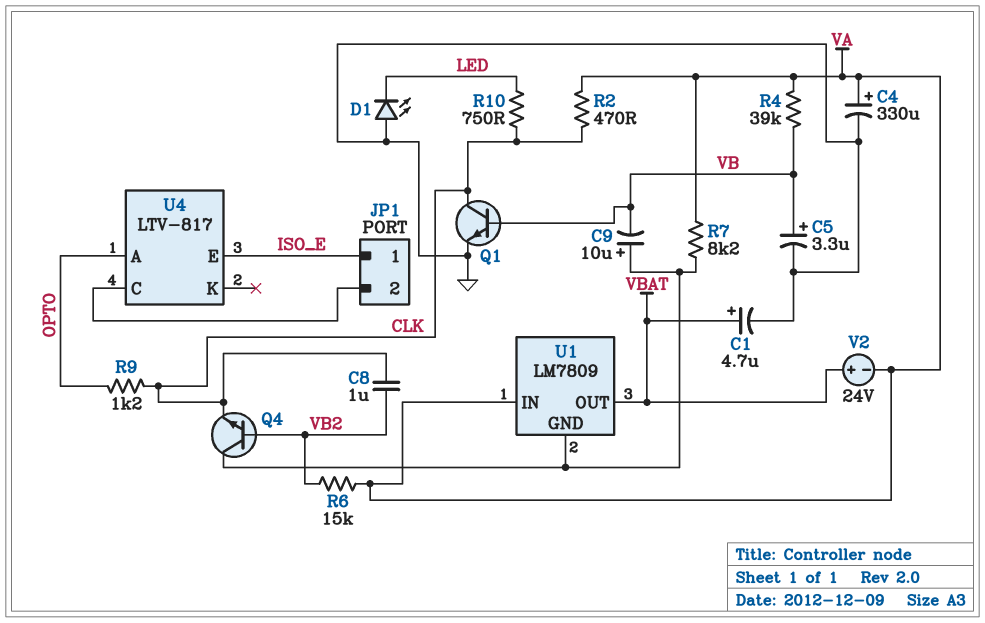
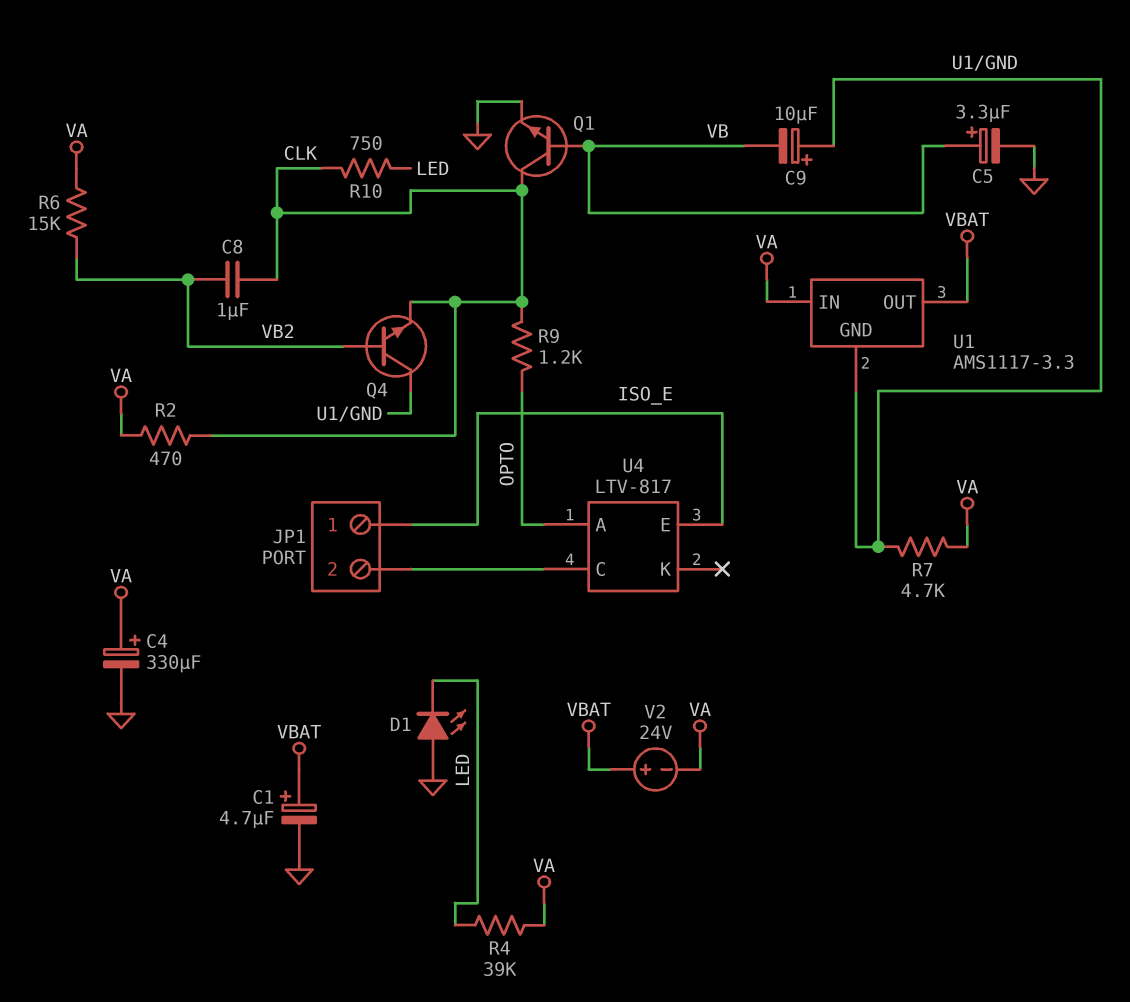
R4: 39k (VA, VB) -> 39k (LED, VA)
R7: 8.2k (U1/GND, VA) -> 4.7k (U1/GND, VA)
U1: LM7809 -> AMS1117-3.3

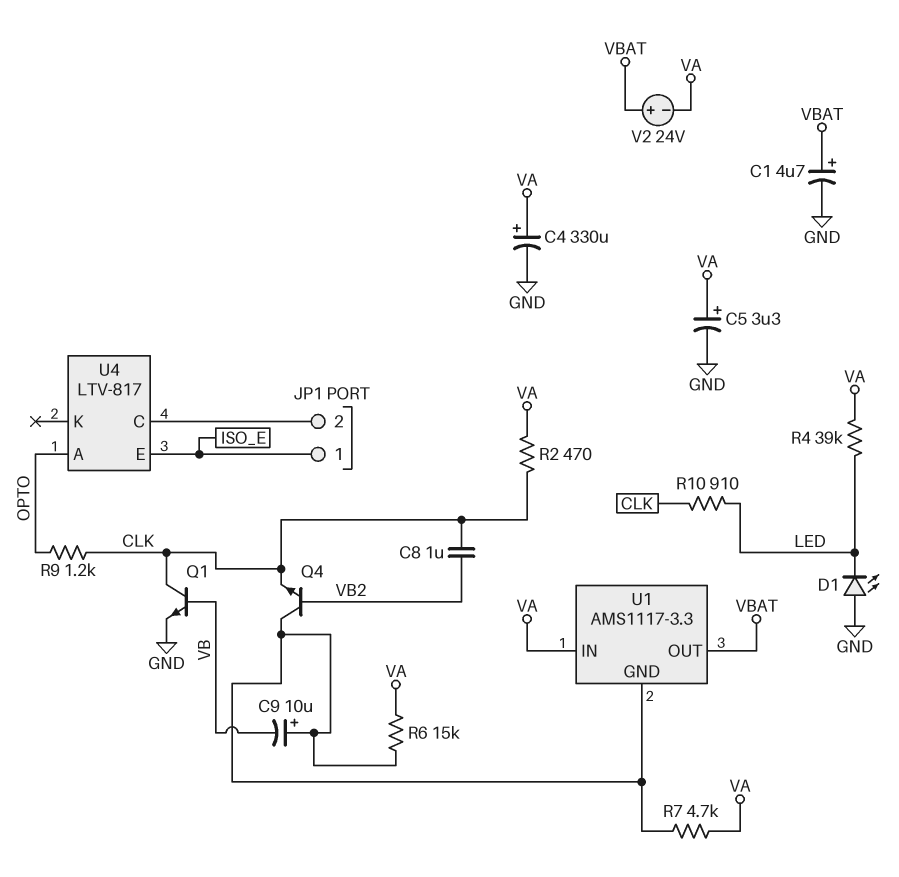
C5: 3.3uF (plus VB, minus GND) -> 3.3uF (plus VA, minus GND)
R6: 15k (VA, VB2) -> 15k (U1/GND, VA)
R10: 750 (CLK, LED) -> 910 (CLK, LED)

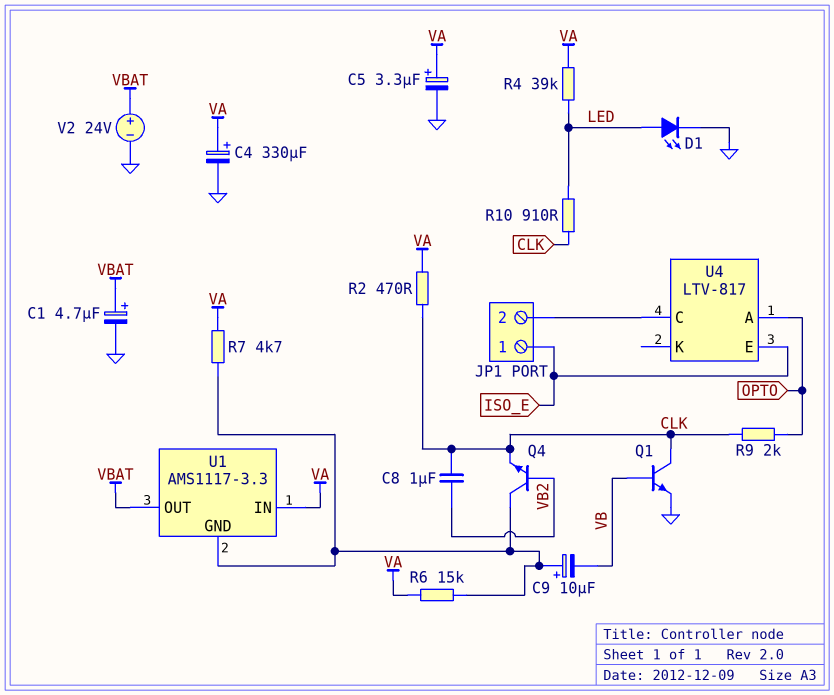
D1: LED (A GND, K LED) -> LED (A LED, K GND)
R9: 1.2k (CLK, OPTO) -> 2k (CLK, OPTO)
V2: 24V (plus VBAT, minus VA) -> 24V (plus VBAT, minus GND)

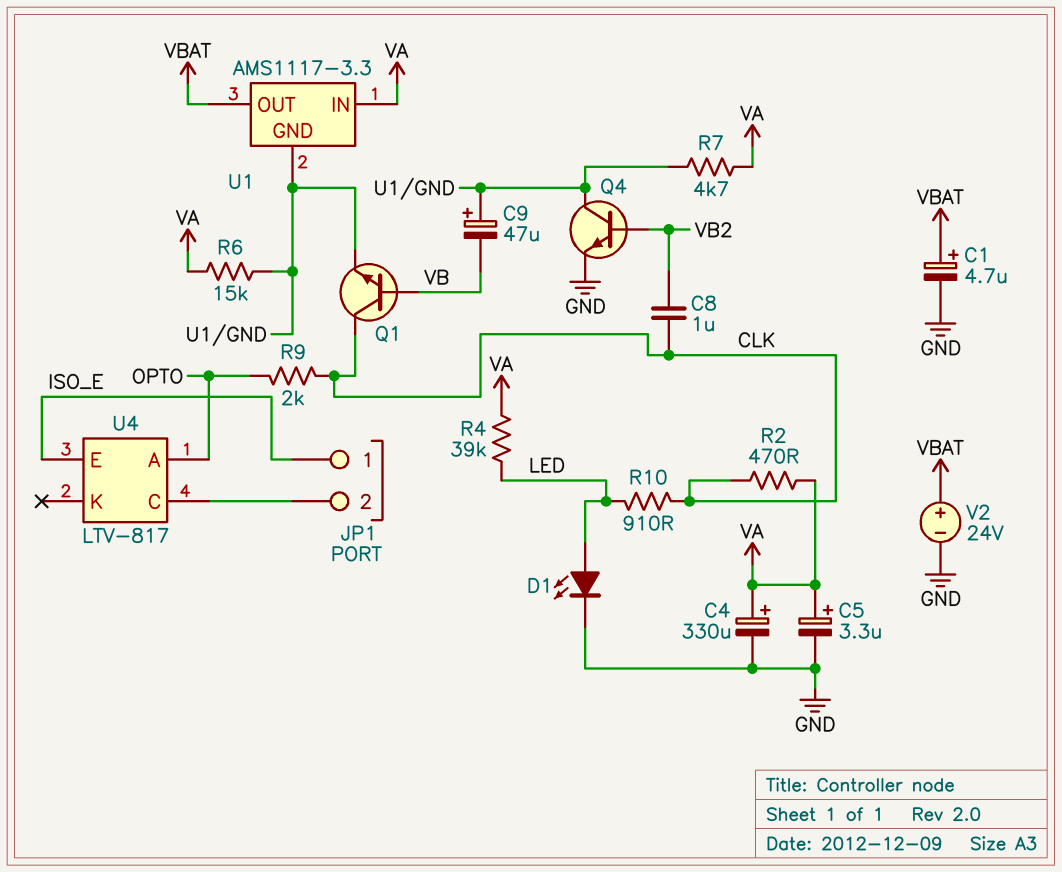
C9: 10uF (plus U1/GND, minus VB) -> 47uF (plus U1/GND, minus VB)
Q1: NPN (B VB, C CLK, E GND) -> NPN (B VB, C CLK, E U1/GND)
Q4: NPN (B VB2, C U1/GND, E CLK) -> NPN (B VB2, C U1/GND, E GND)

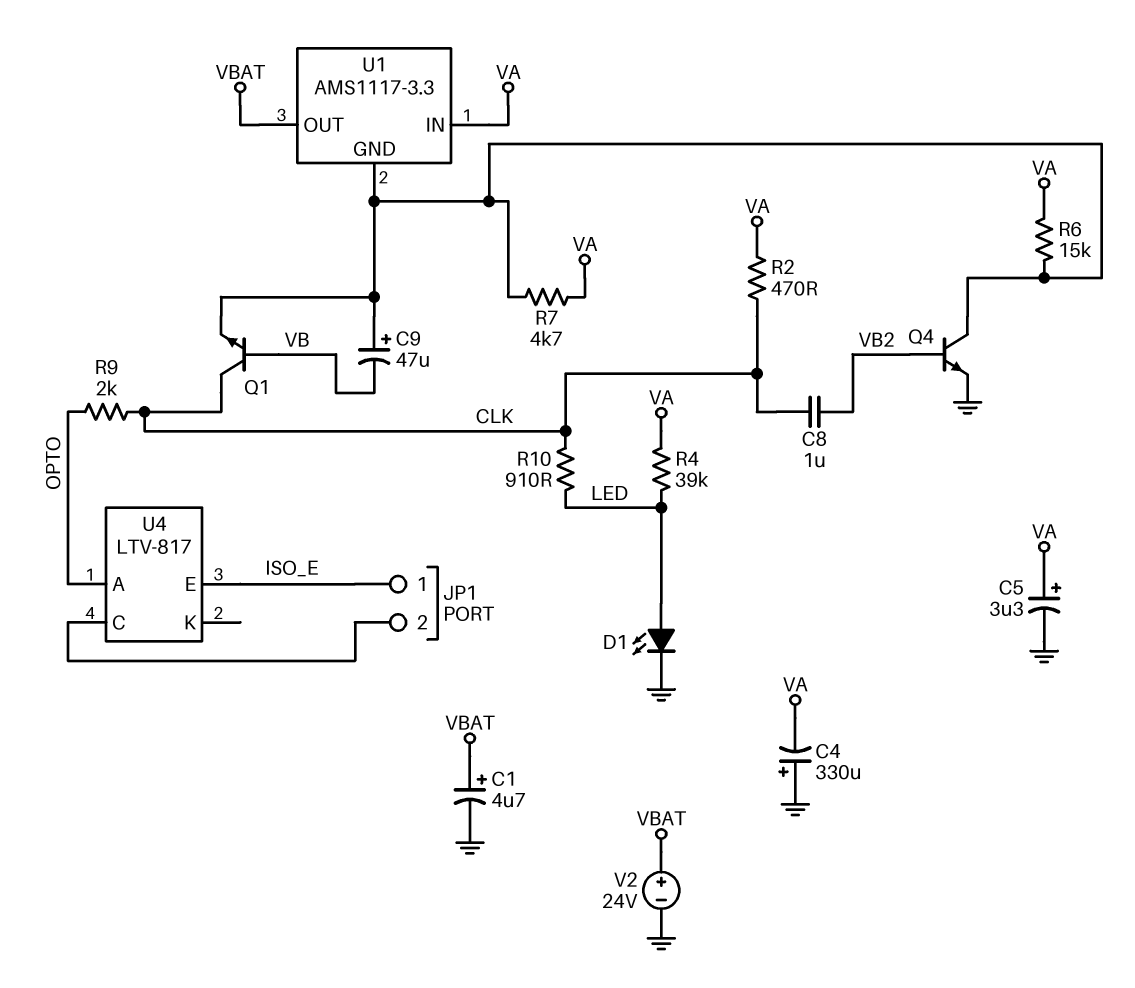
C4: 330uF (plus VA, minus GND) -> 330uF (plus GND, minus VA)

